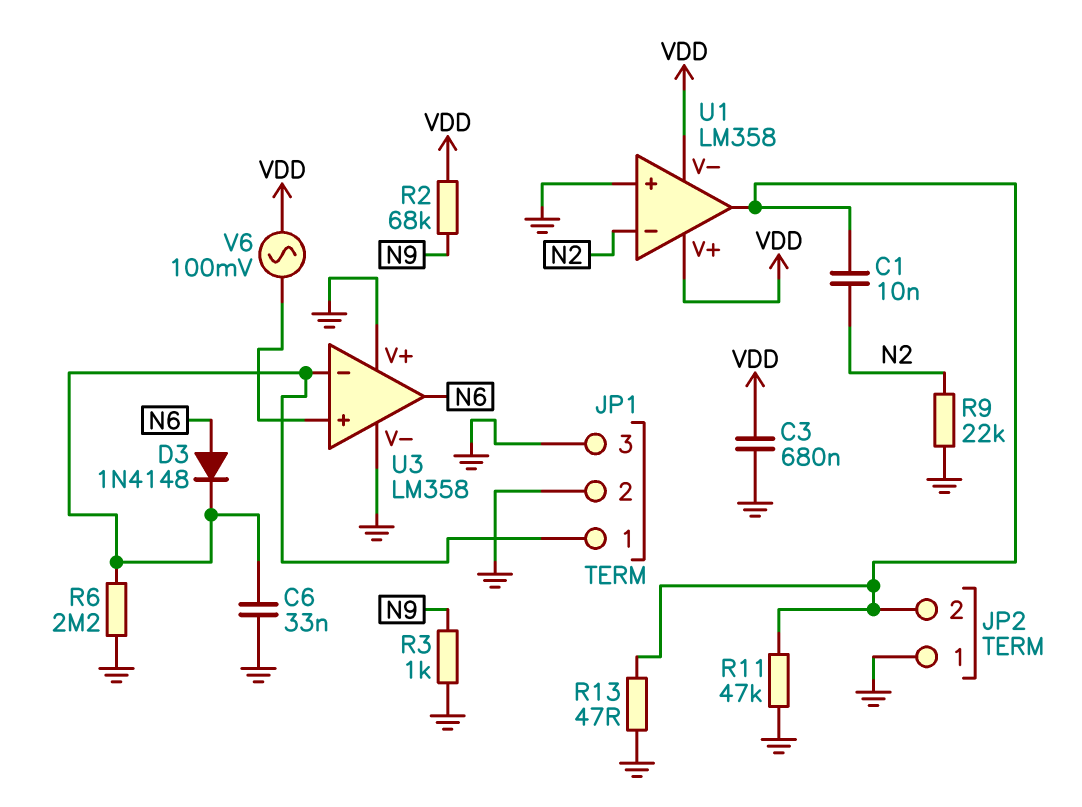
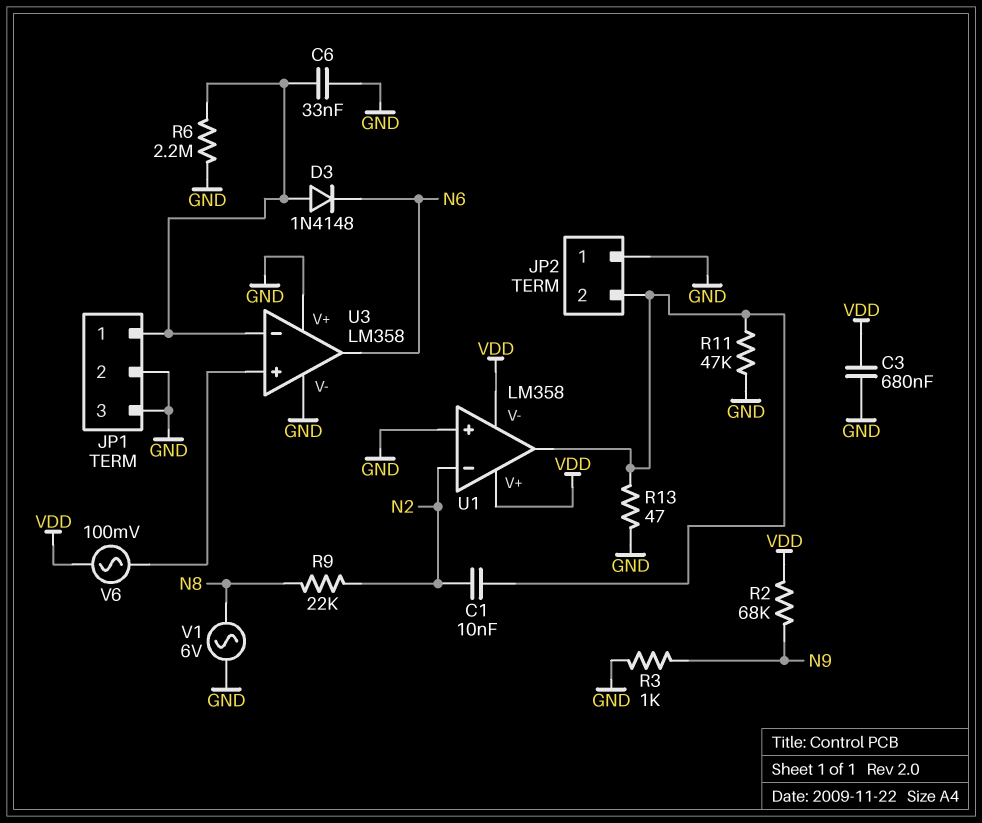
D3: diode 1N4148 (A N6, K JP1/1) -> diode 1N4148 (A JP1/1, K N6)
R9: 22k (GND, N2) -> 22k (N2, N8)
V1: none -> AC 6V (GND, N8)

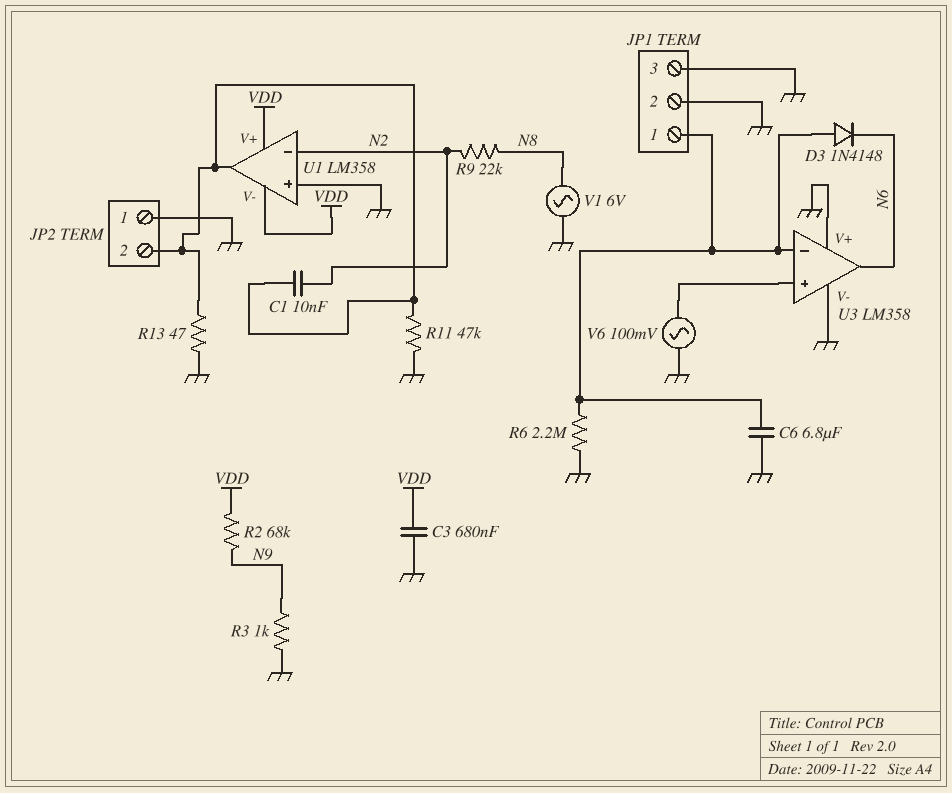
C6: 33nF (GND, JP1/1) -> 6.8uF (GND, JP1/1)
V6: AC 100mV (U3/in+, VDD) -> AC 100mV (GND, U3/in+)

